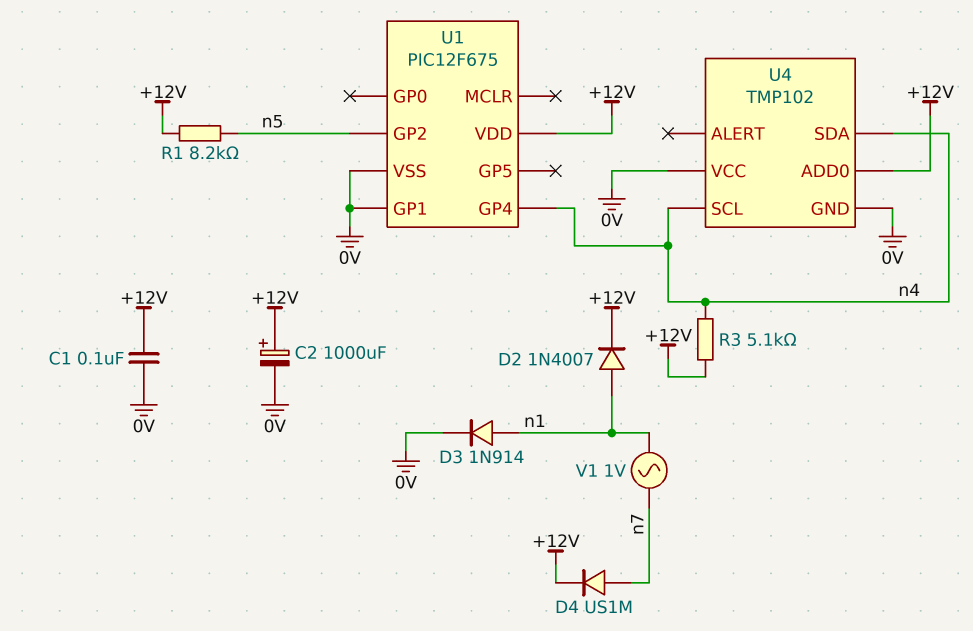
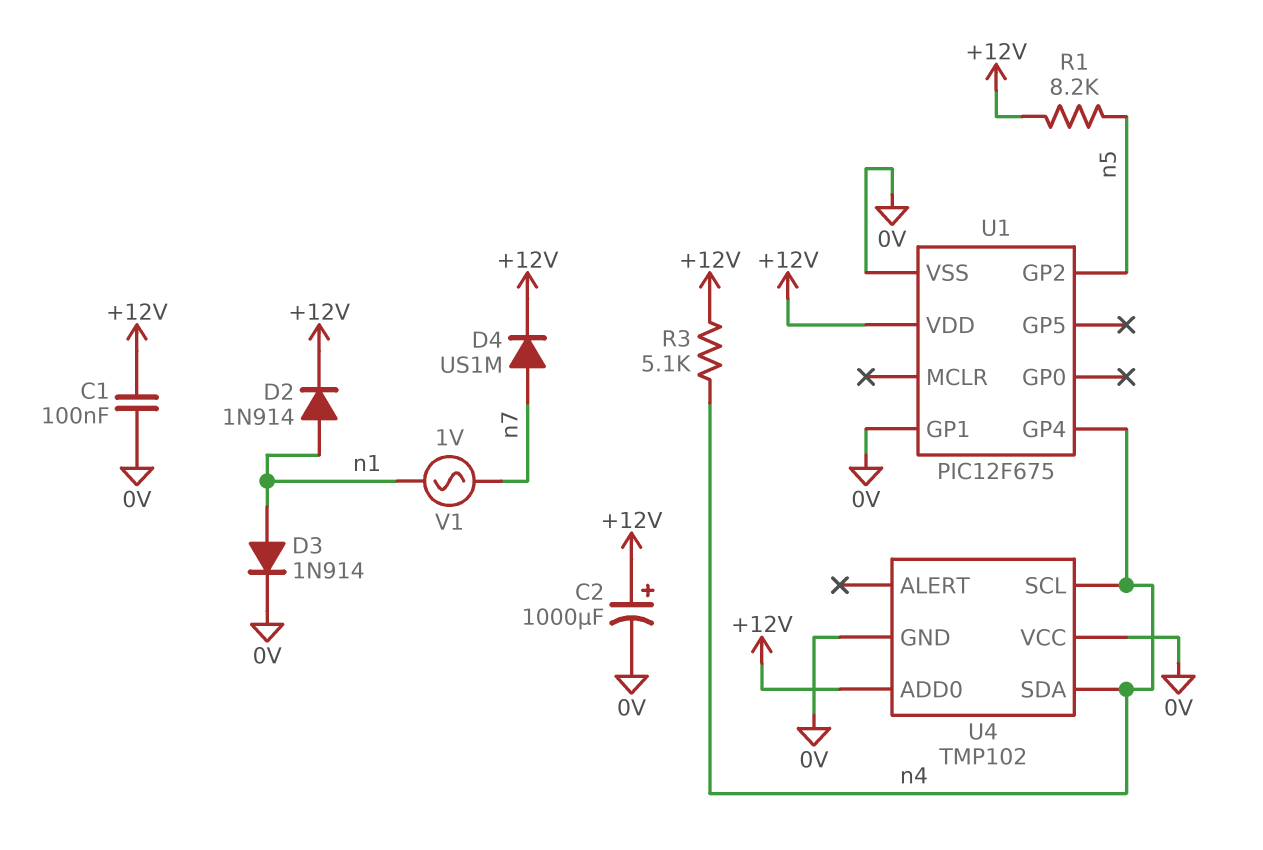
D2: diode 1N4007 (A n1, K +12V) -> diode 1N914 (A n1, K +12V)

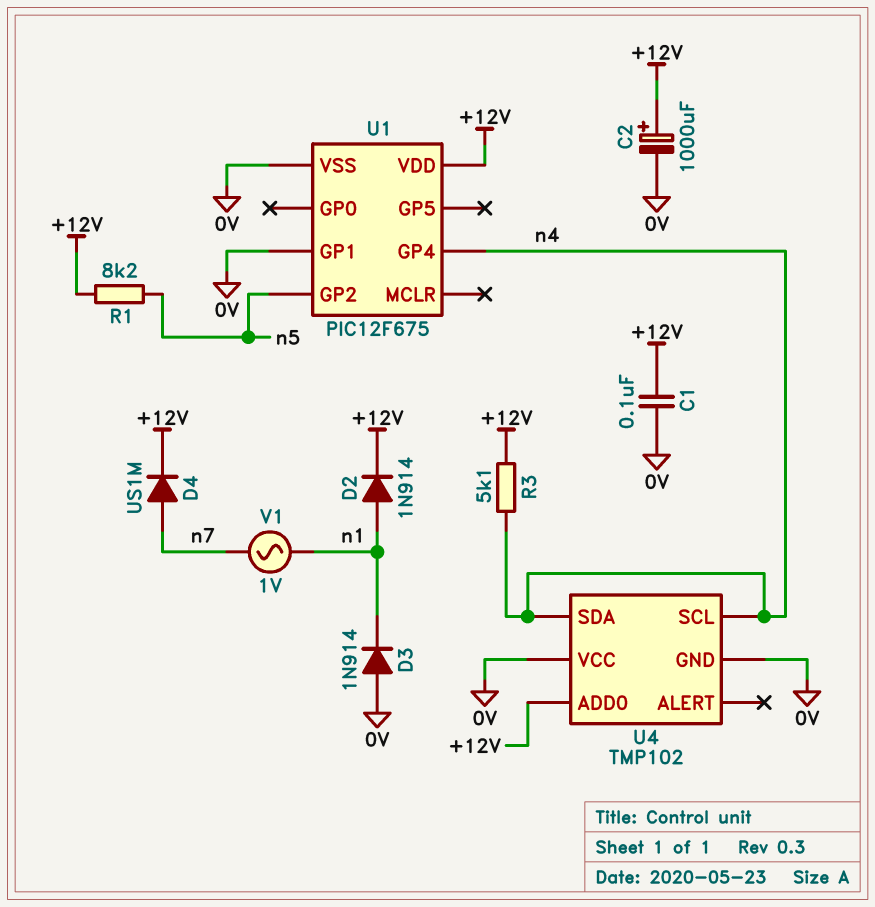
D3: diode 1N914 (A n1, K 0V) -> diode 1N914 (A 0V, K n1)

